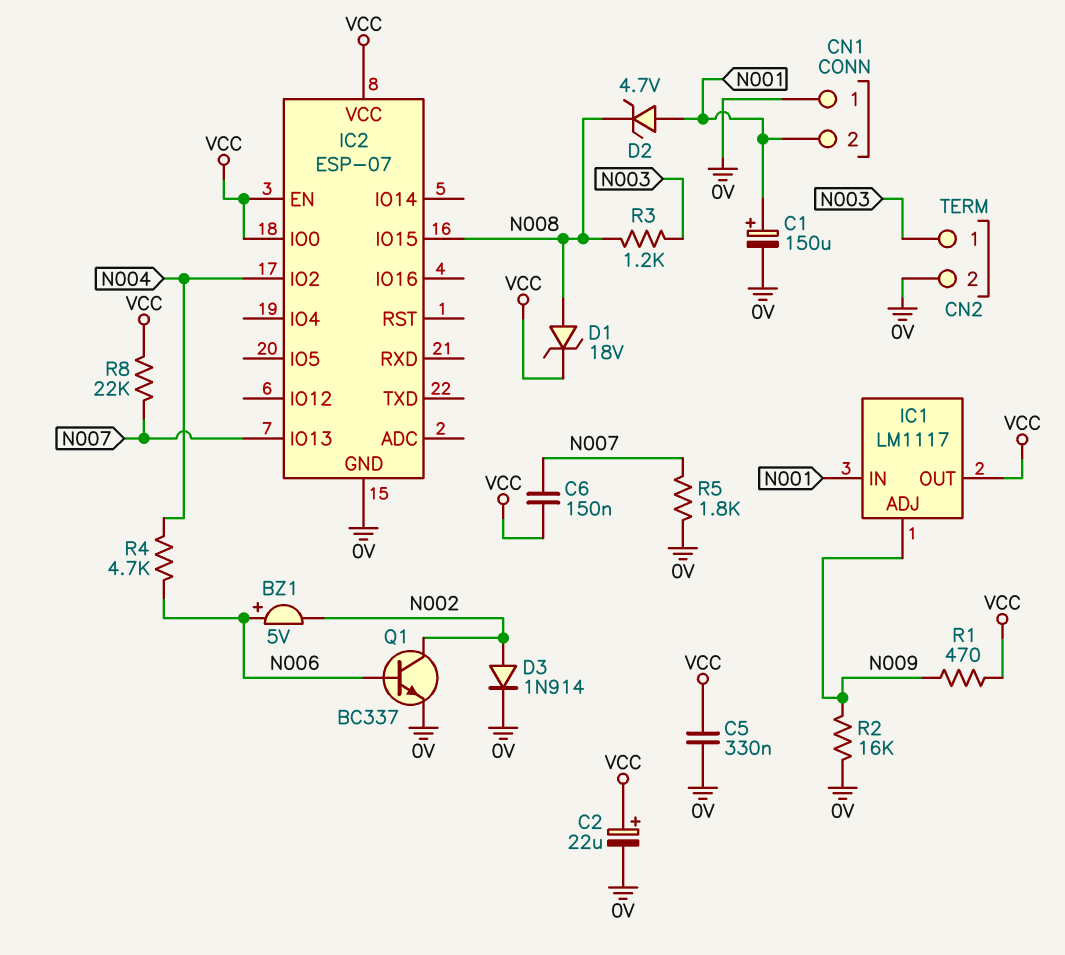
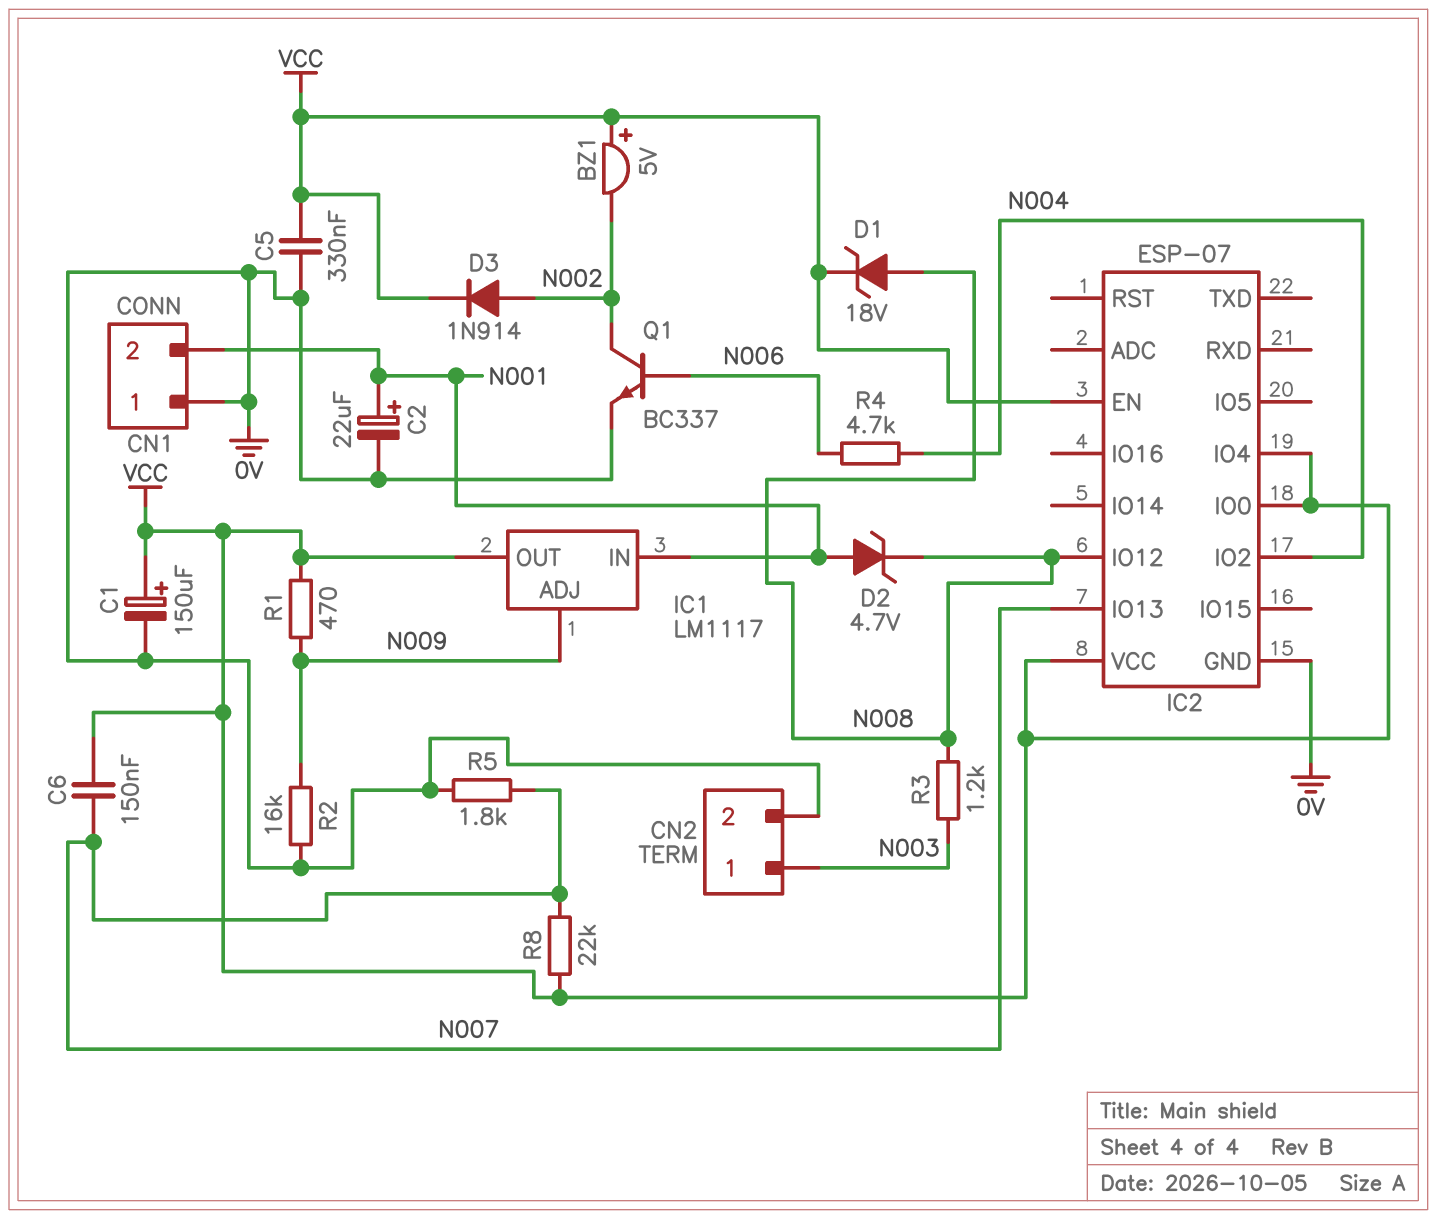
BZ1: buzzer 5V (plus N006, minus N002) -> buzzer 5V (plus VCC, minus N002)
C1: 150uF (plus N001, minus 0V) -> 150uF (plus VCC, minus 0V)
C2: 22uF (plus VCC, minus 0V) -> 22uF (plus N001, minus 0V)
D3: diode 1N914 (A N002, K 0V) -> diode 1N914 (A N002, K VCC)
IC2 pin IO4: none -> VCC
IC2 pin IO12: none -> N008
IC2 pin IO15: N008 -> none

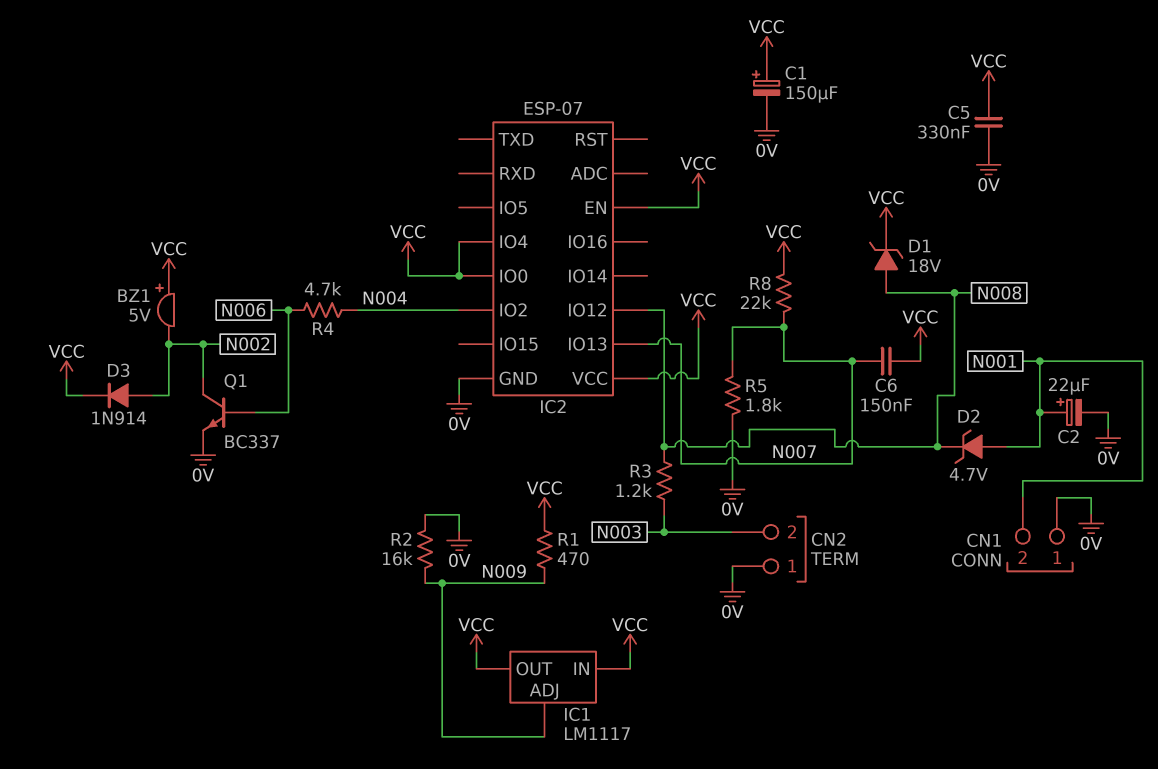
CN2 pin 1: N003 -> 0V
CN2 pin 2: 0V -> N003
IC1 pin IN: N001 -> VCC

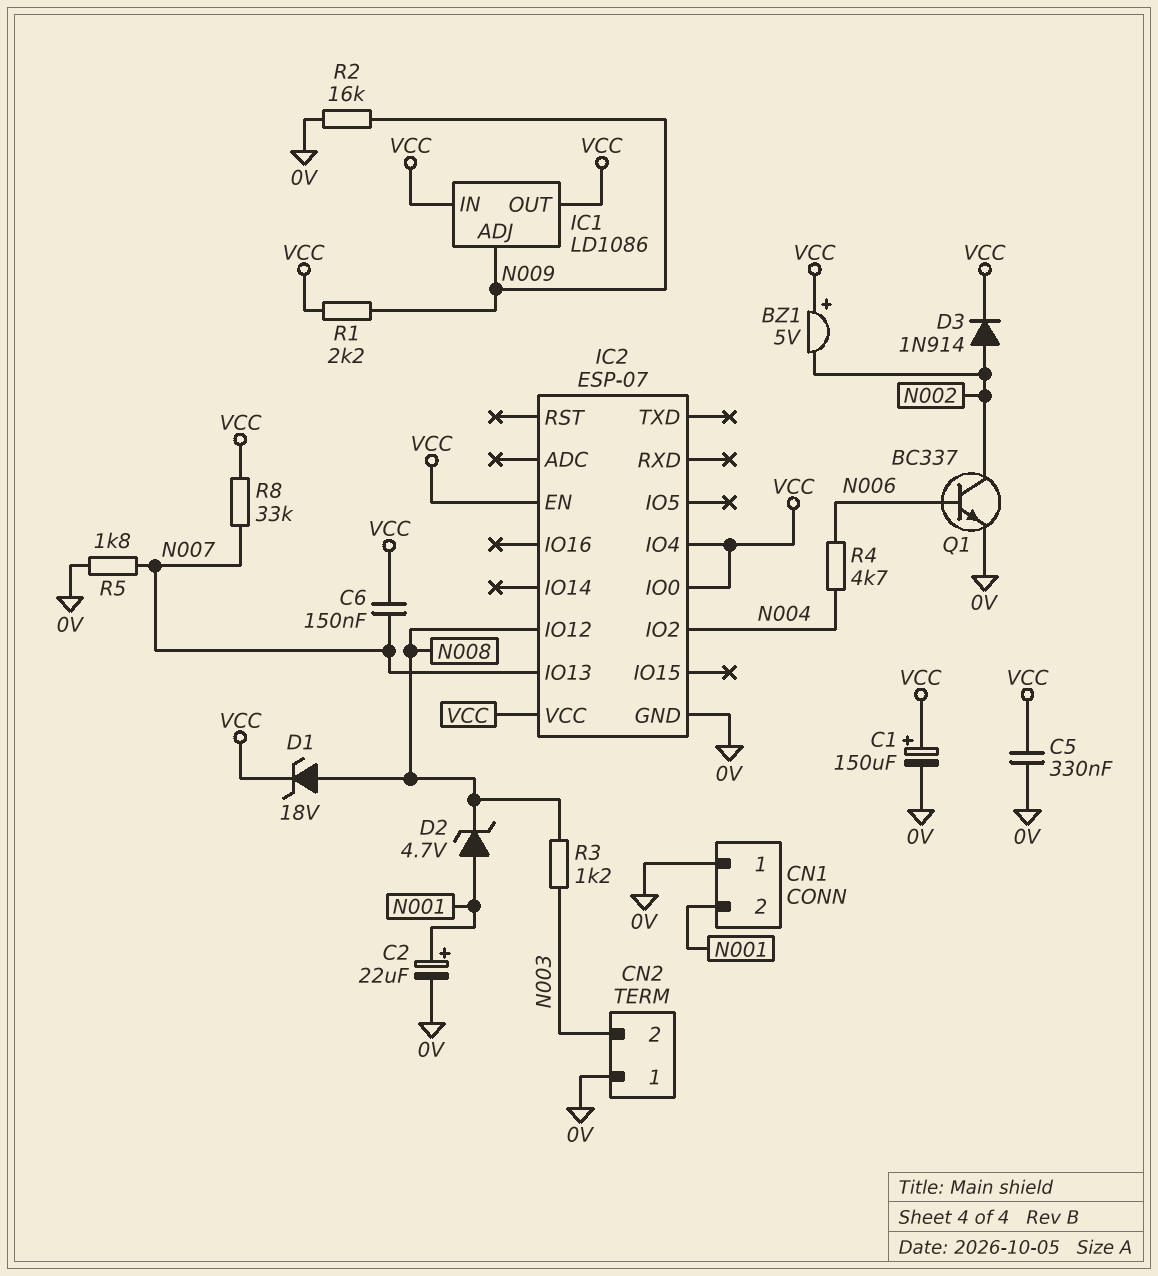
IC1: LM1117 -> LD1086
R1: 470 (N009, VCC) -> 2.2k (N009, VCC)
R8: 22k (N007, VCC) -> 33k (N007, VCC)

